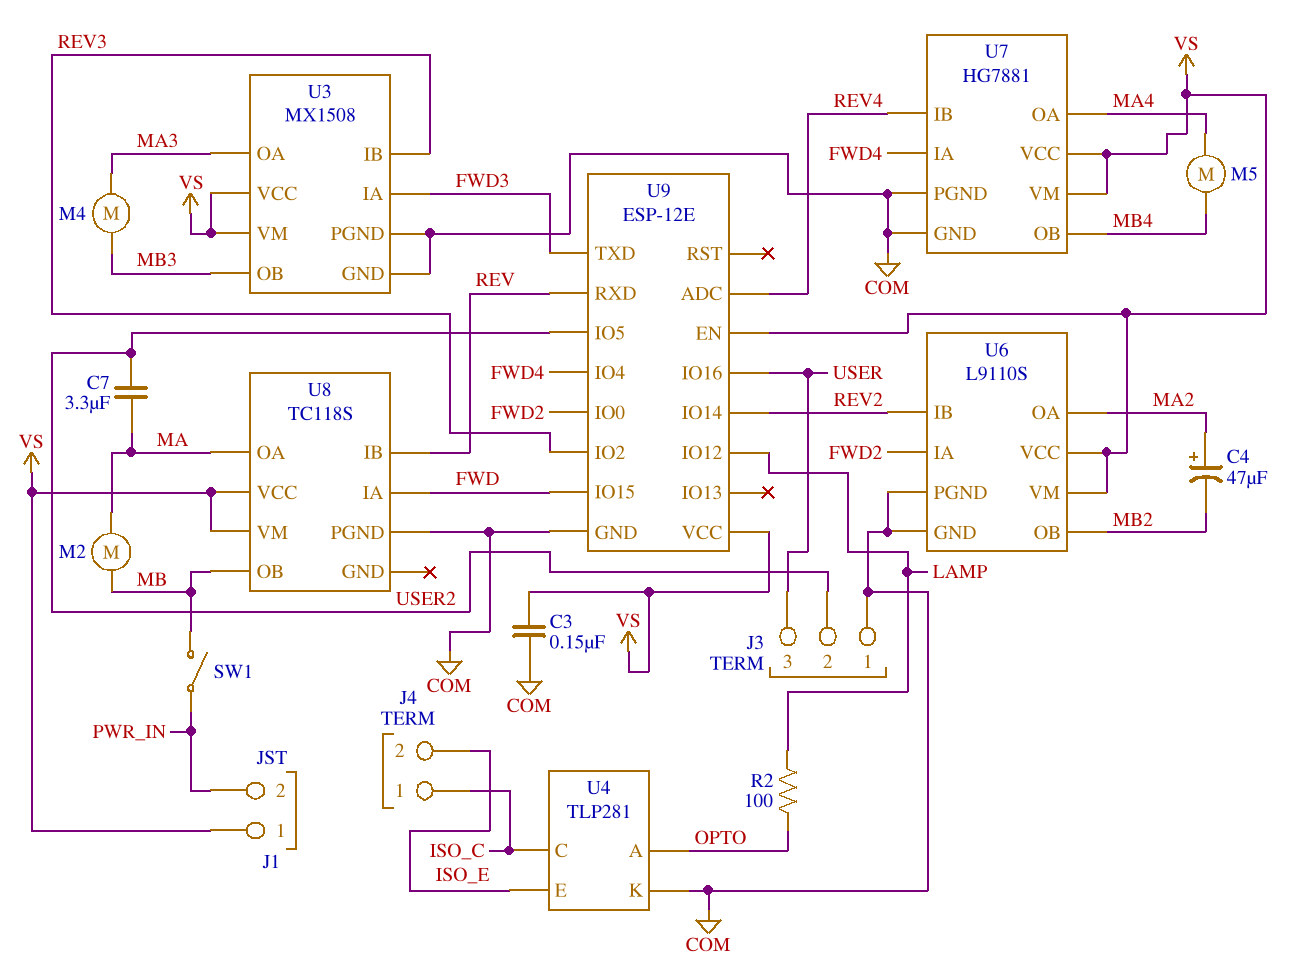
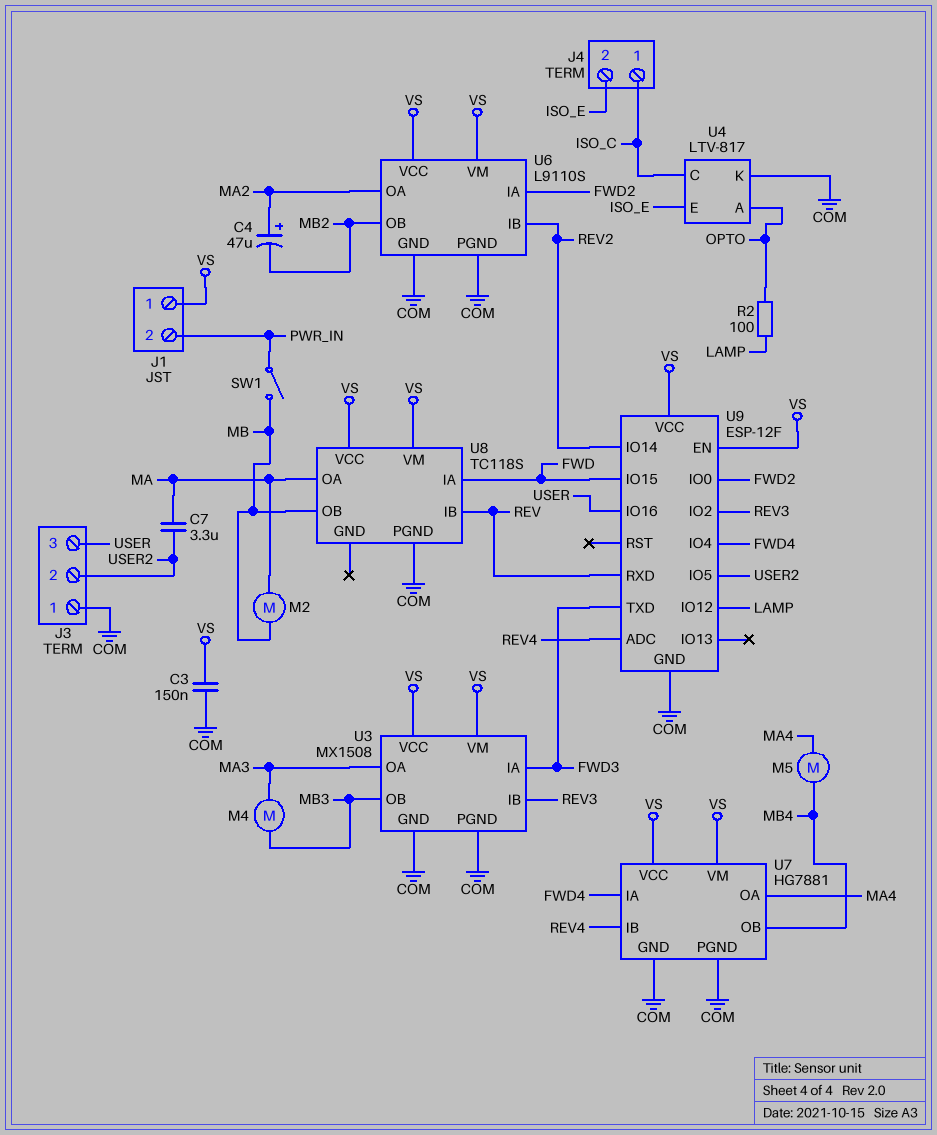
U4: TLP281 -> LTV-817
U9: ESP-12E -> ESP-12F

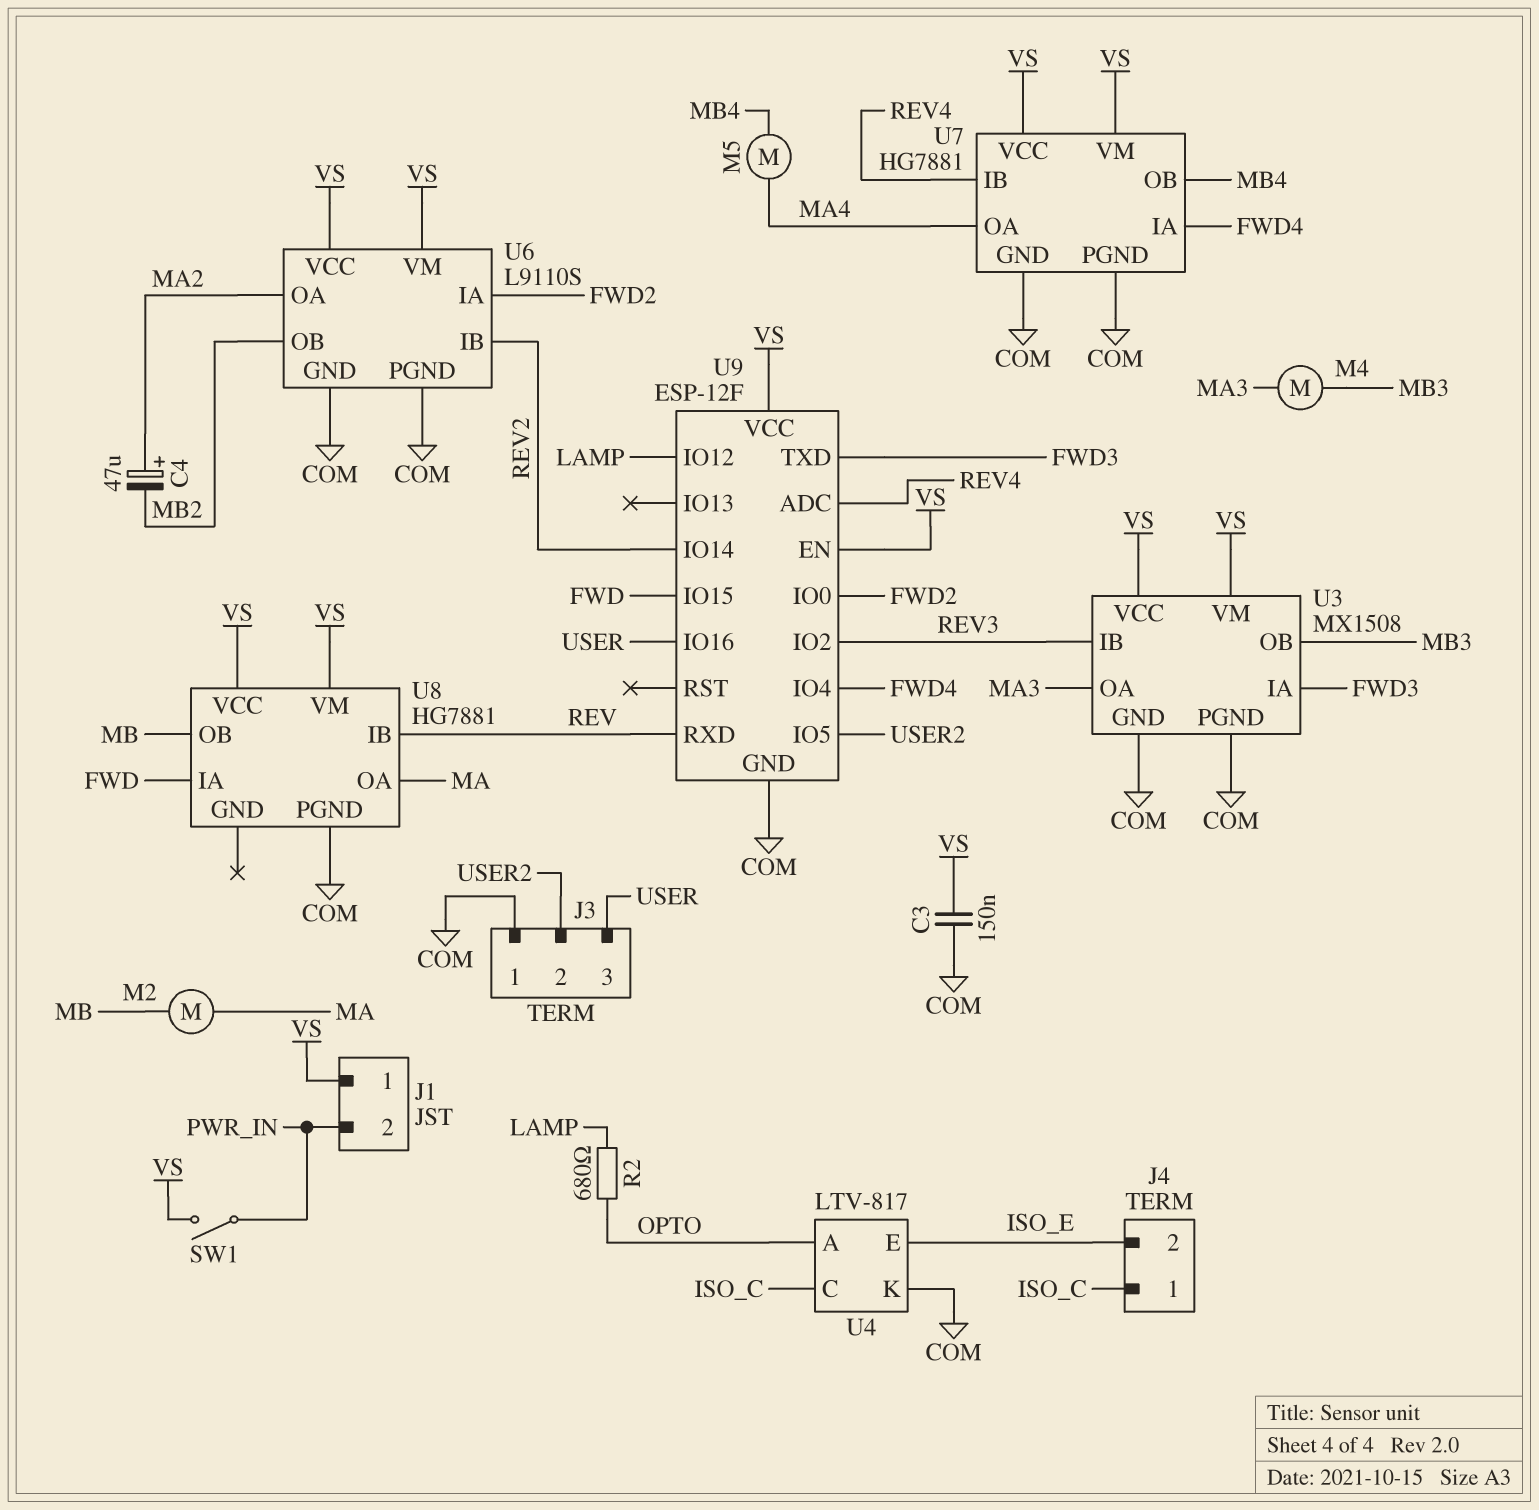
C7: 3.3uF (MA, USER2) -> none
R2: 100 (LAMP, OPTO) -> 680 (LAMP, OPTO)
SW1: switch (MB, PWR_IN) -> switch (PWR_IN, VS)
U8: TC118S -> HG7881

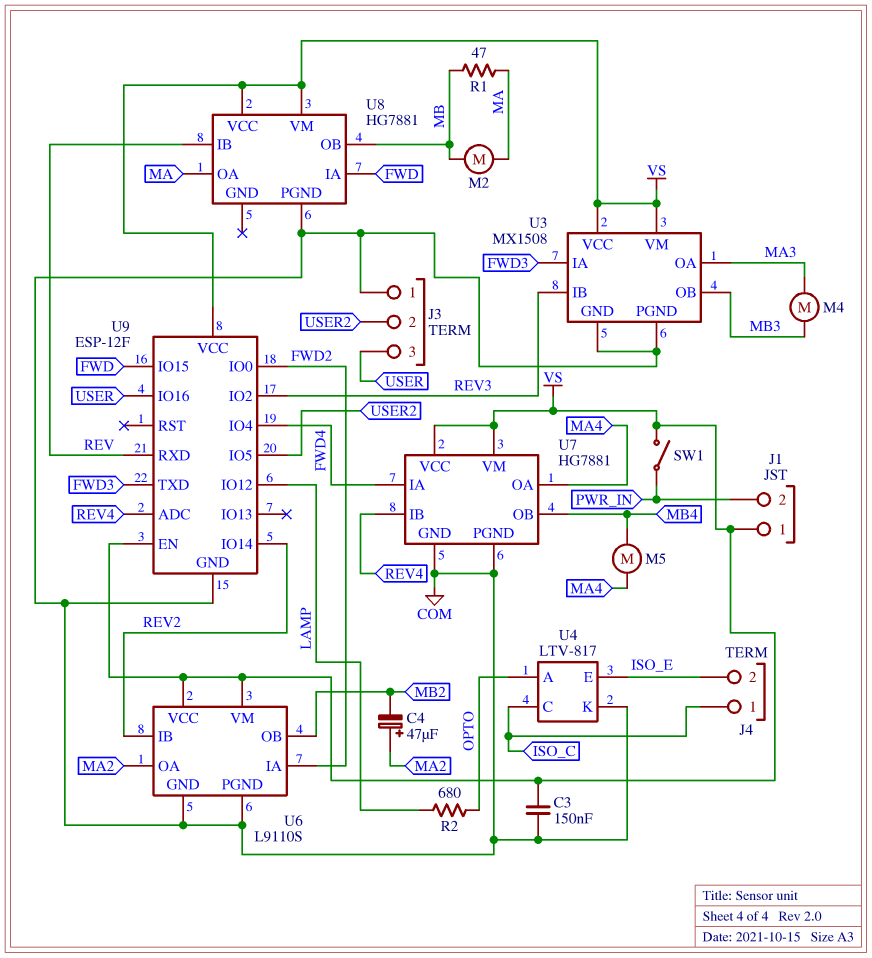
R1: none -> 47 (MA, MB)

